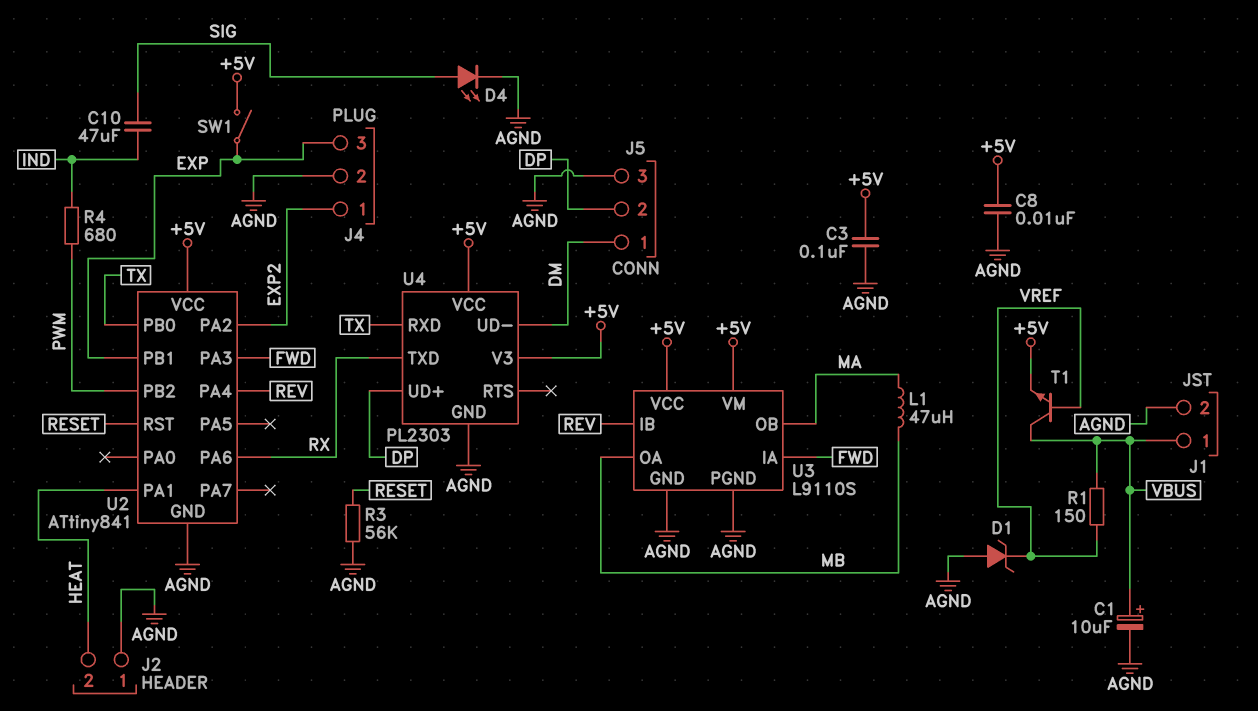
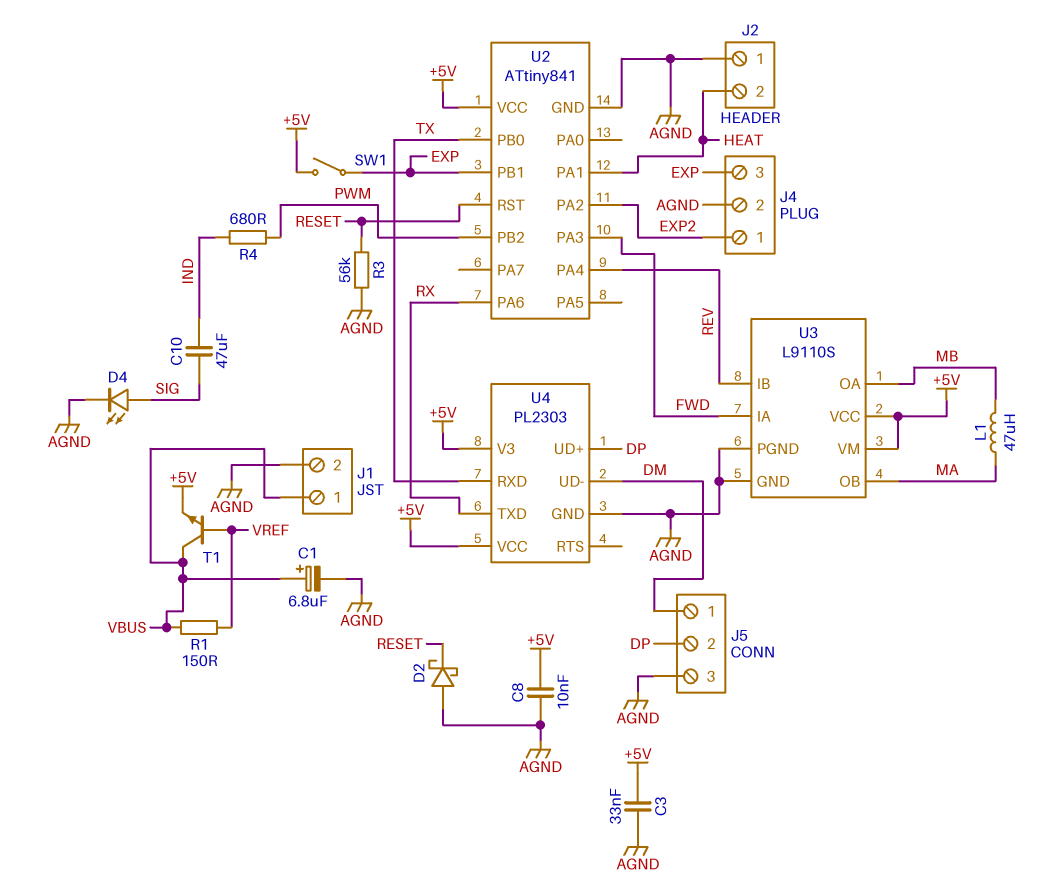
C1: 10uF (plus VBUS, minus AGND) -> 6.8uF (plus VBUS, minus AGND)
C3: 100nF (+5V, AGND) -> 33nF (+5V, AGND)
D1: zener (A AGND, K VREF) -> none
D2: none -> schottky (A AGND, K RESET)

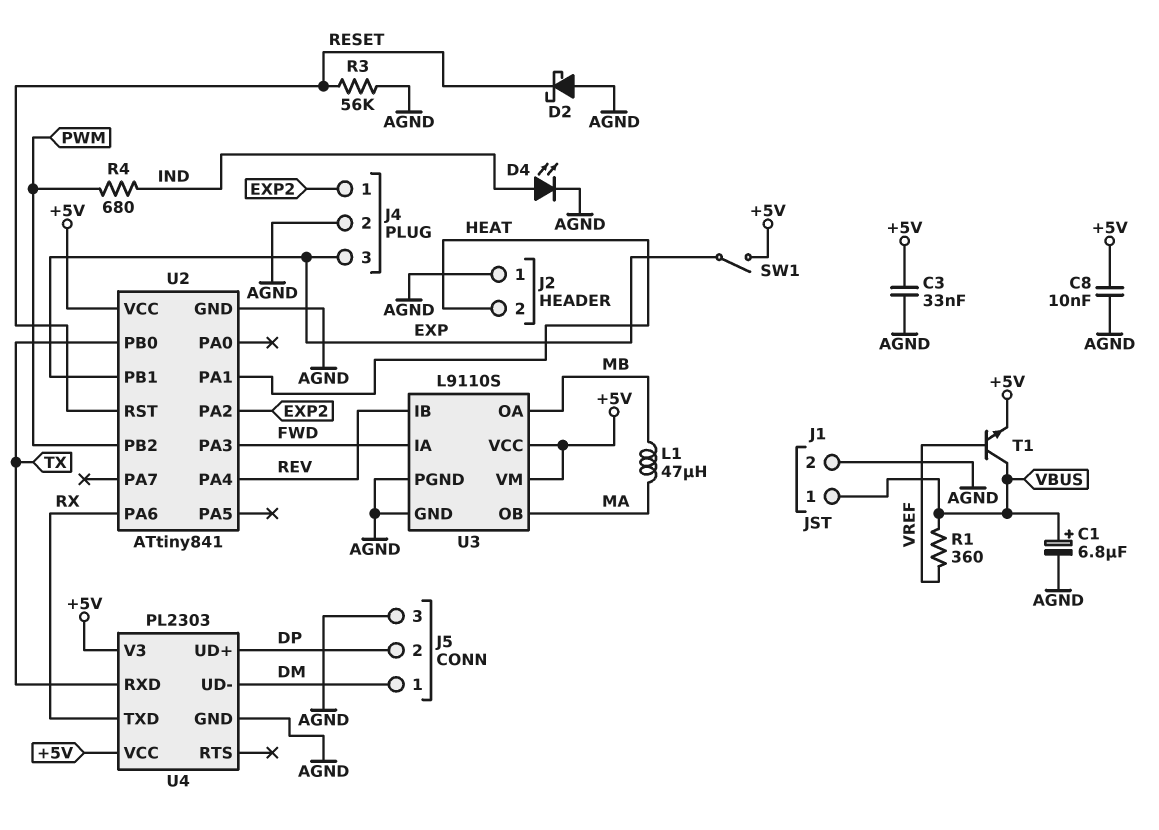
C10: 47uF (IND, SIG) -> none
D4: LED (A SIG, K AGND) -> LED (A IND, K AGND)
R1: 150 (VBUS, VREF) -> 360 (VBUS, VREF)

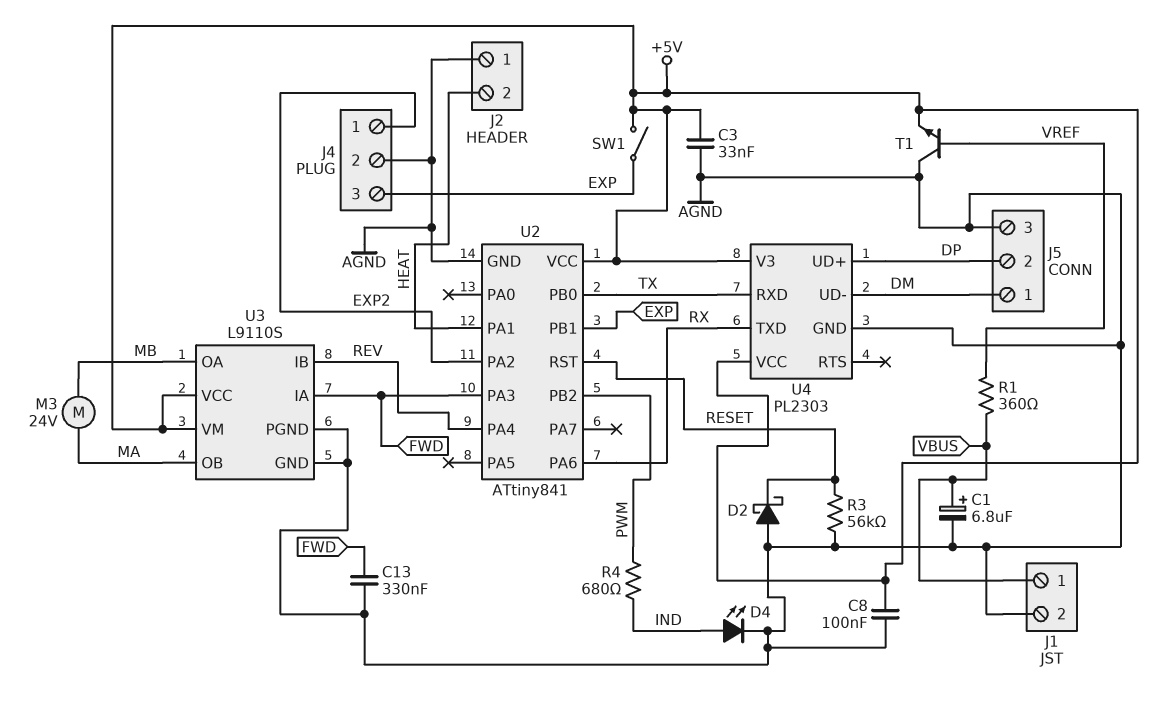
C8: 10nF (+5V, AGND) -> 100nF (+5V, AGND)
C13: none -> 330nF (AGND, FWD)
L1: 47uH (MA, MB) -> none
M3: none -> motor 24V (MA, MB)
T1: NPN (B VREF, C VBUS, E +5V) -> NPN (B VREF, C AGND, E +5V)

